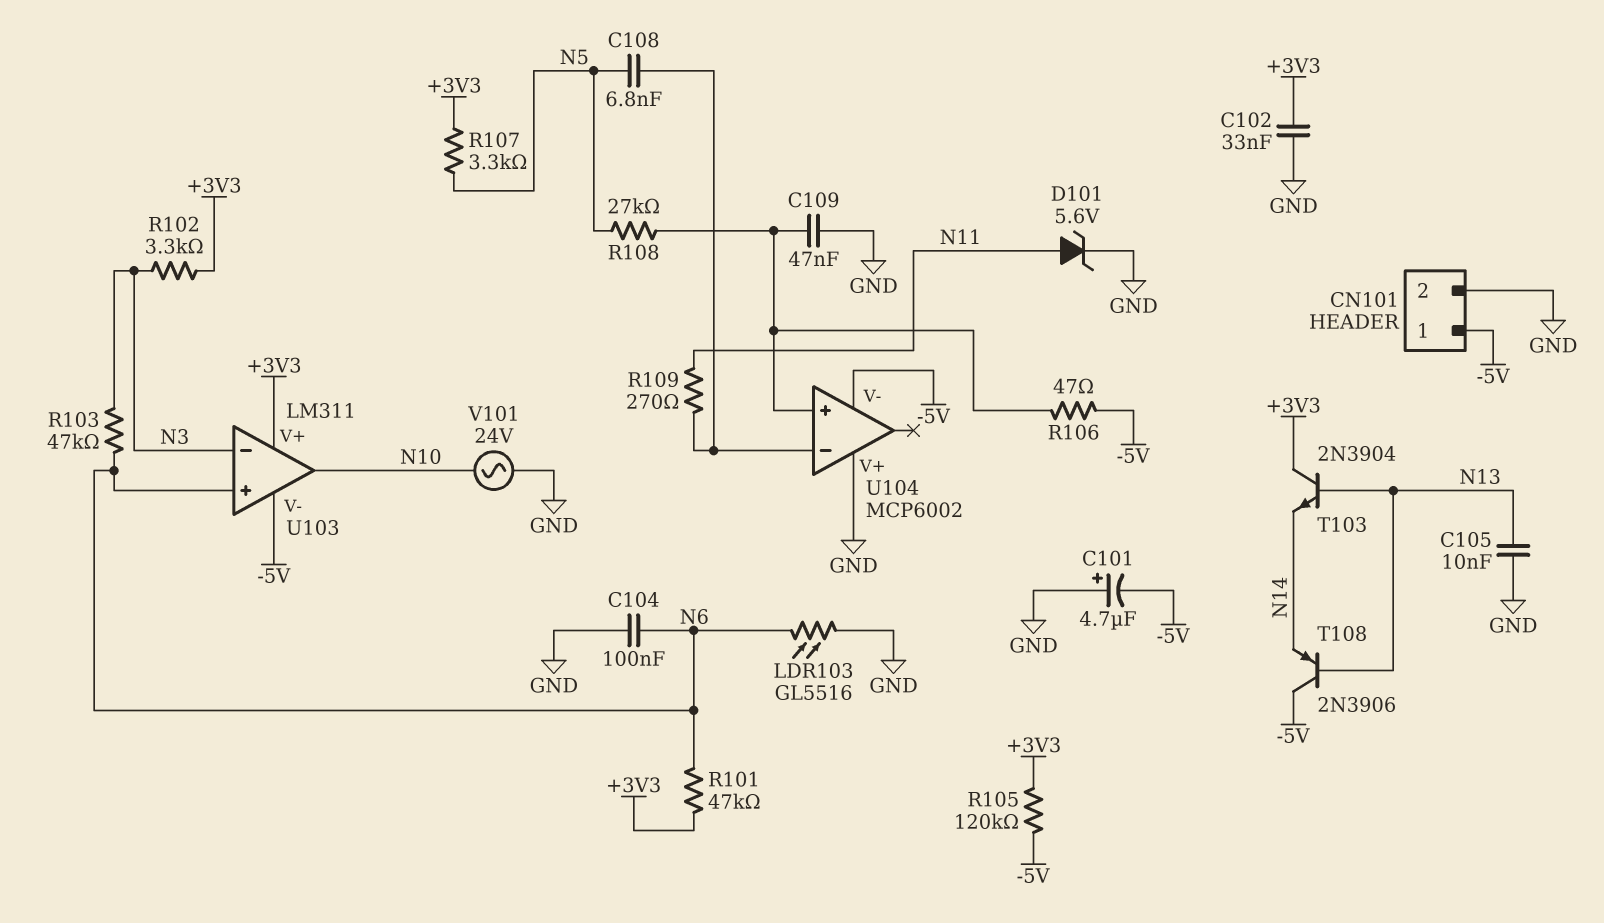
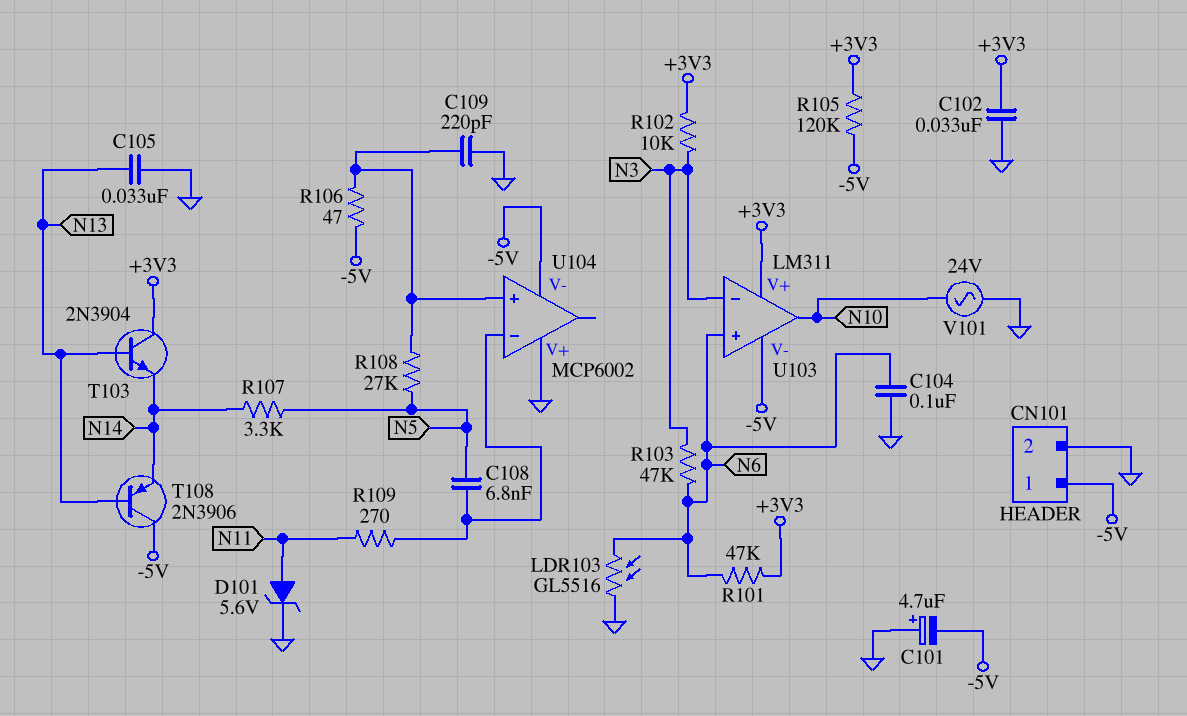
C105: 10nF (GND, N13) -> 33nF (GND, N13)
C109: 47nF (GND, U104/in+) -> 220pF (GND, U104/in+)
R102: 3.3k (+3V3, N3) -> 10k (+3V3, N3)
R107: 3.3k (+3V3, N5) -> 3.3k (N5, N14)

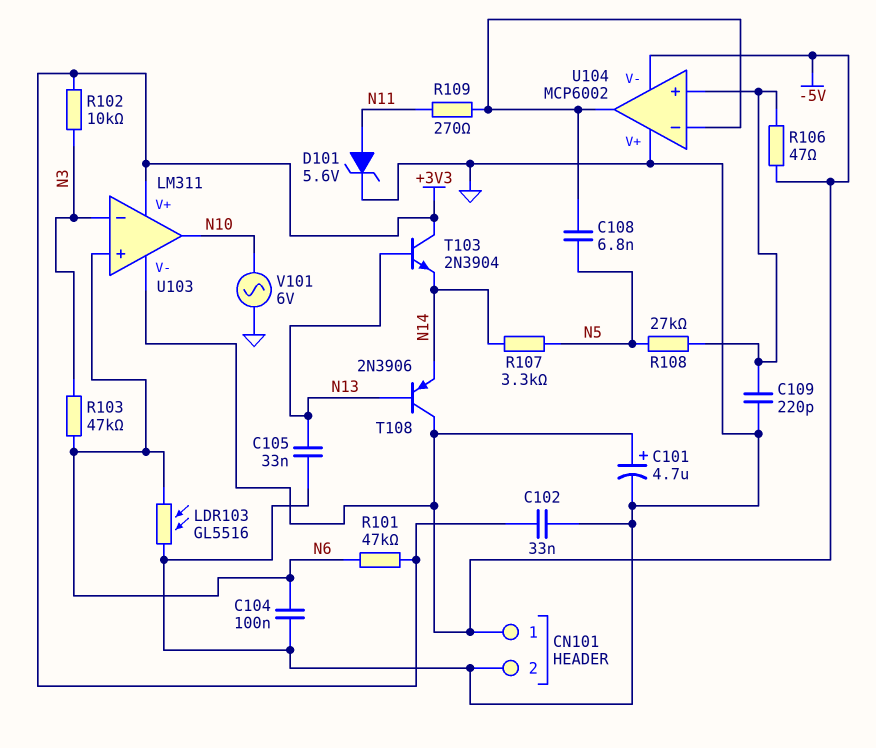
C101: 4.7uF (plus GND, minus -5V) -> 4.7uF (plus -5V, minus GND)
R105: 120k (+3V3, -5V) -> none
U104 pin out: none -> U104/in-
V101: AC 24V (GND, N10) -> AC 6V (GND, N10)

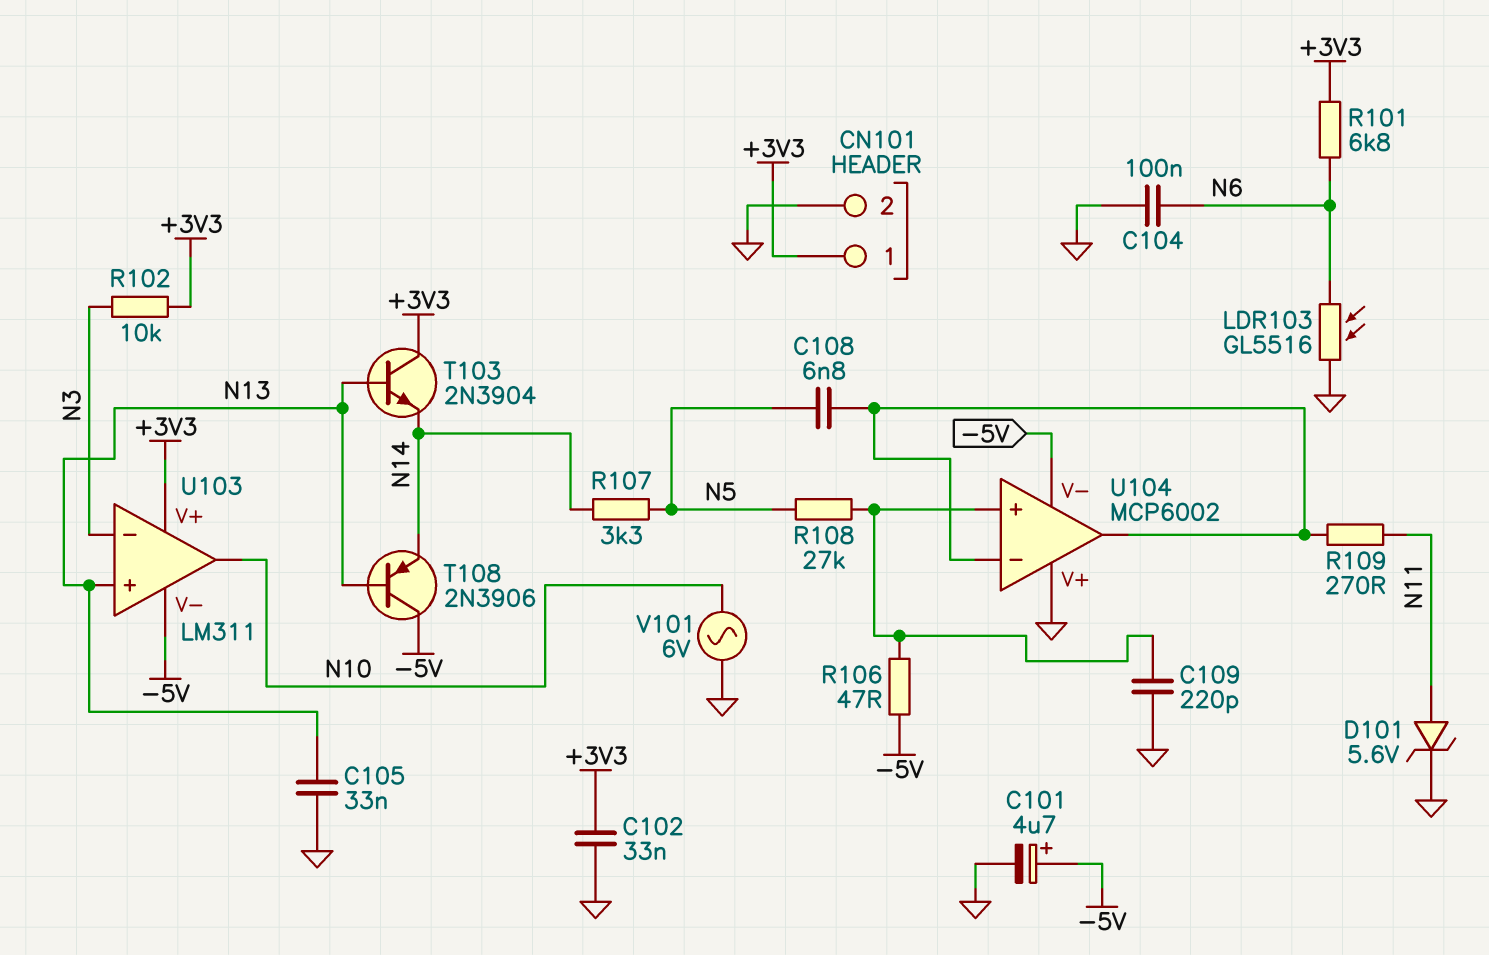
CN101 pin 1: -5V -> +3V3
R101: 47k (+3V3, N6) -> 6.8k (+3V3, N6)
R103: 47k (N3, N6) -> none
U103 pin in+: N6 -> N13

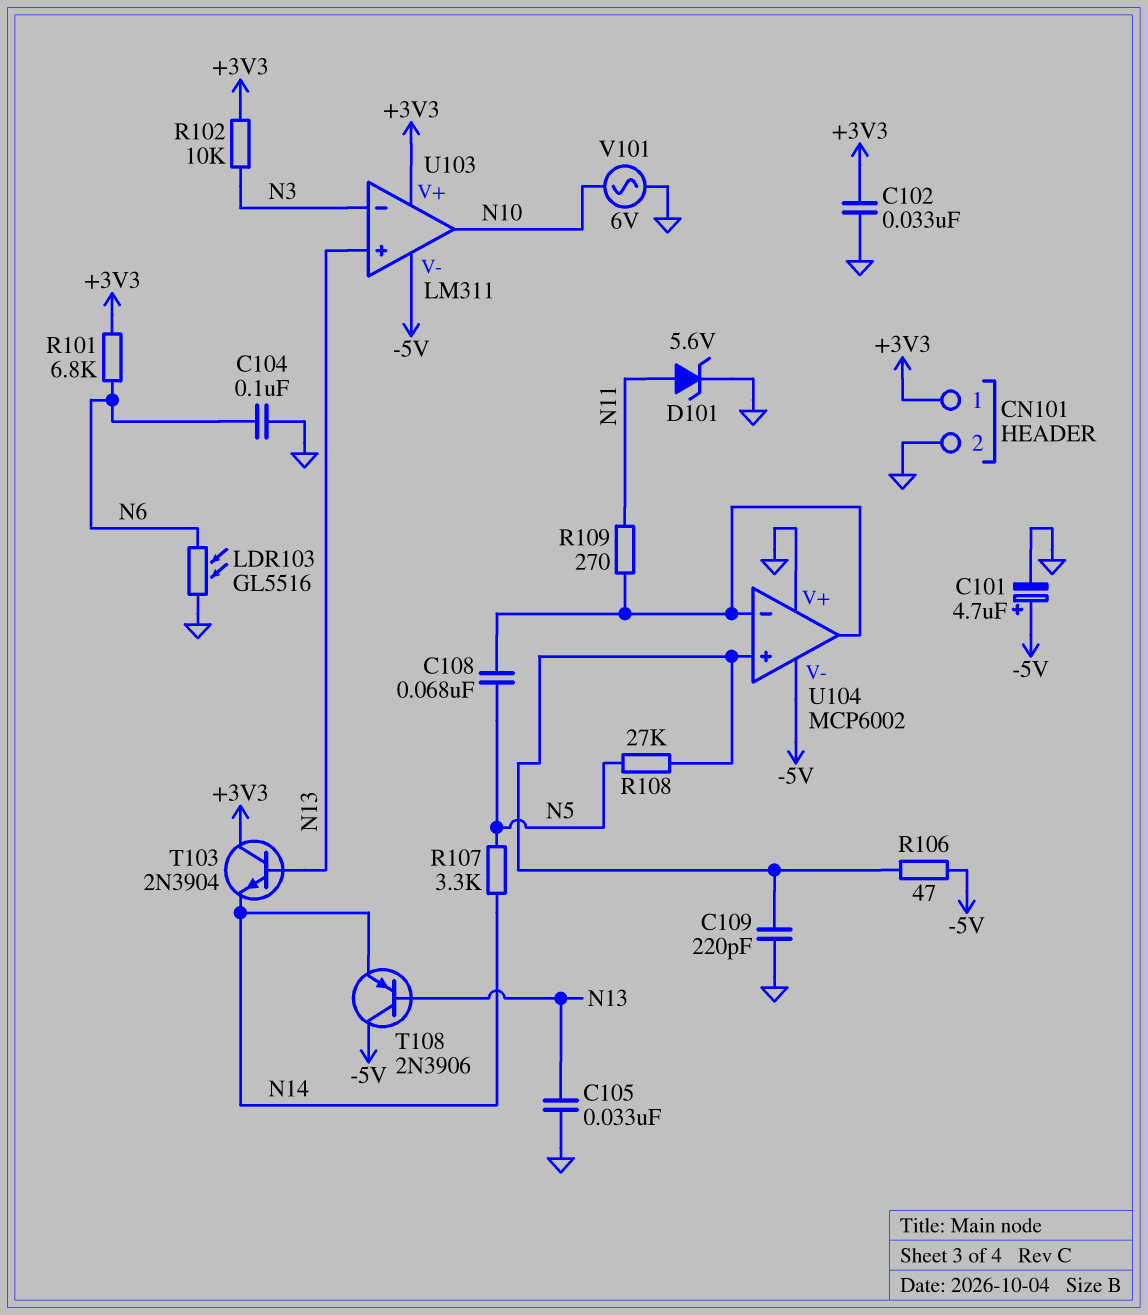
C108: 6.8nF (N5, U104/in-) -> 68nF (N5, U104/in-)

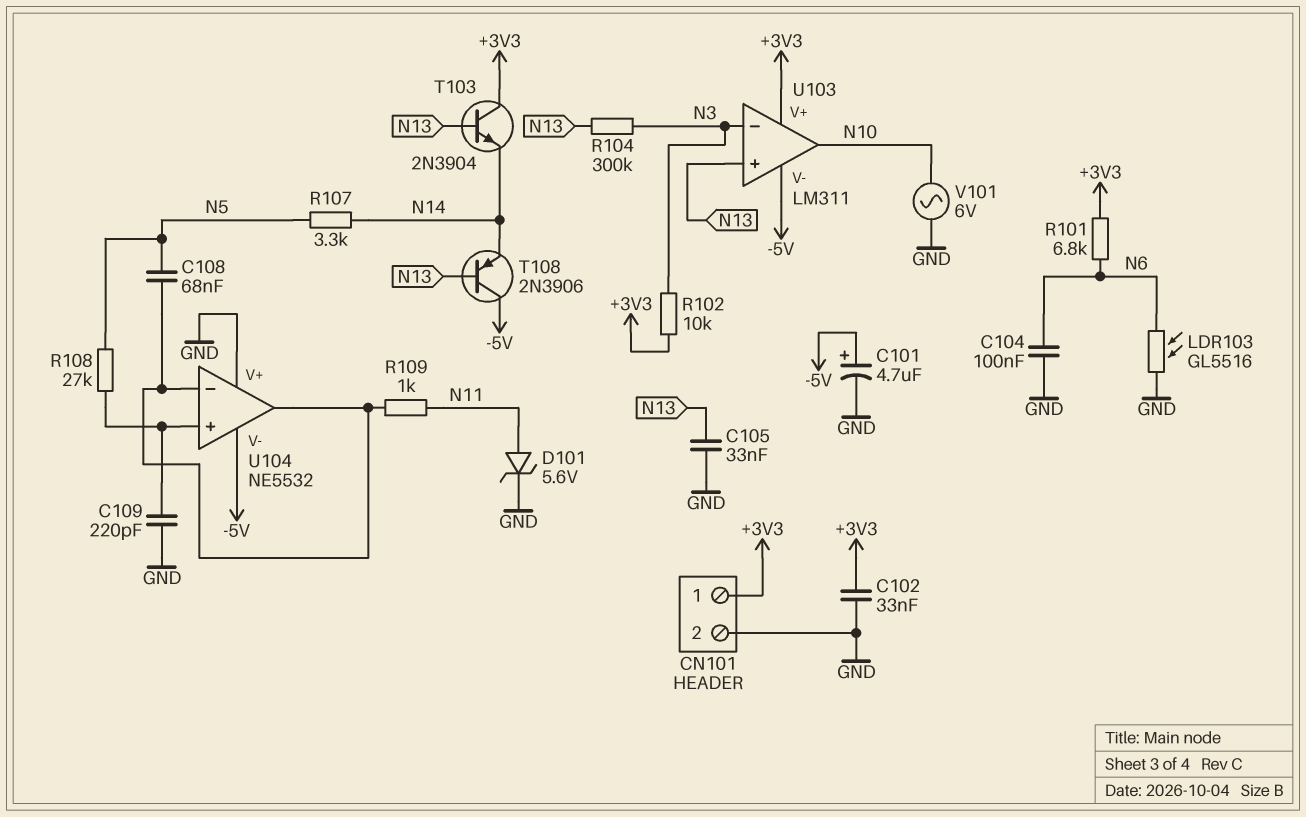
R104: none -> 300k (N3, N13)
R106: 47 (-5V, U104/in+) -> none
R109: 270 (N11, U104/in-) -> 1k (N11, U104/in-)
U104: MCP6002 -> NE5532

